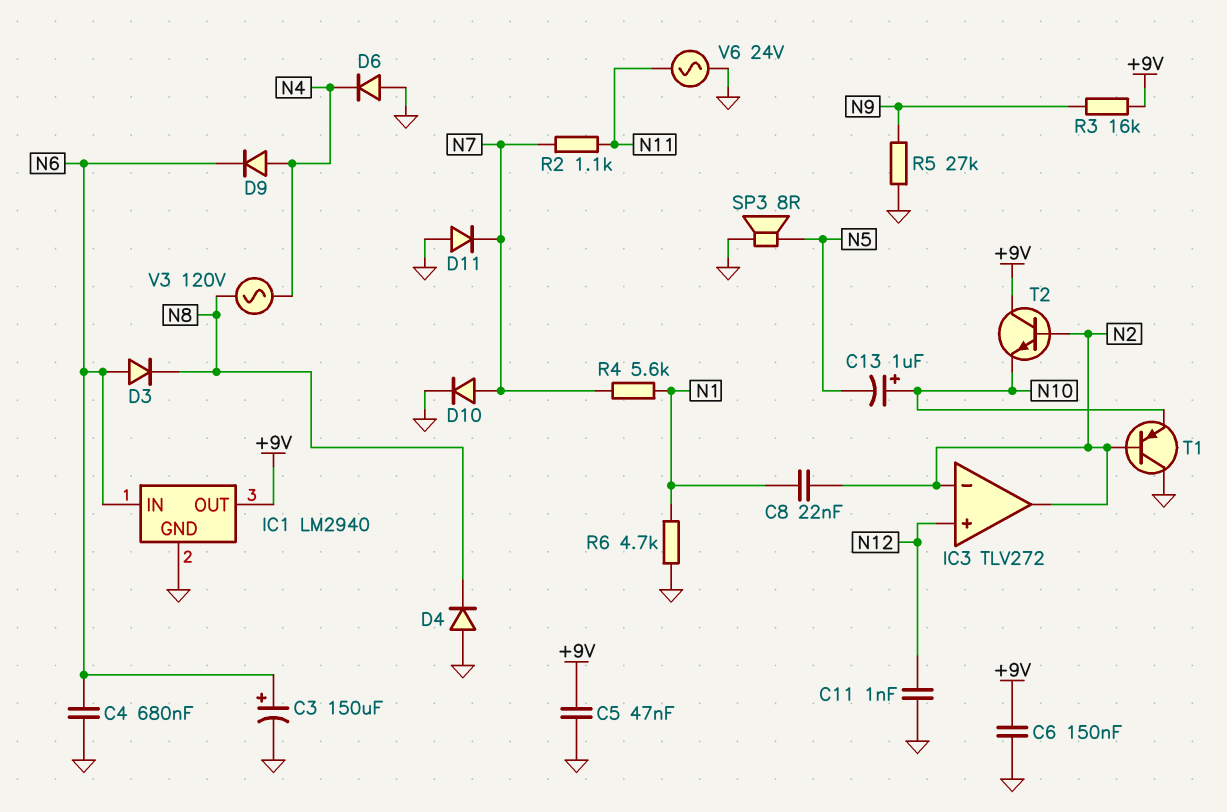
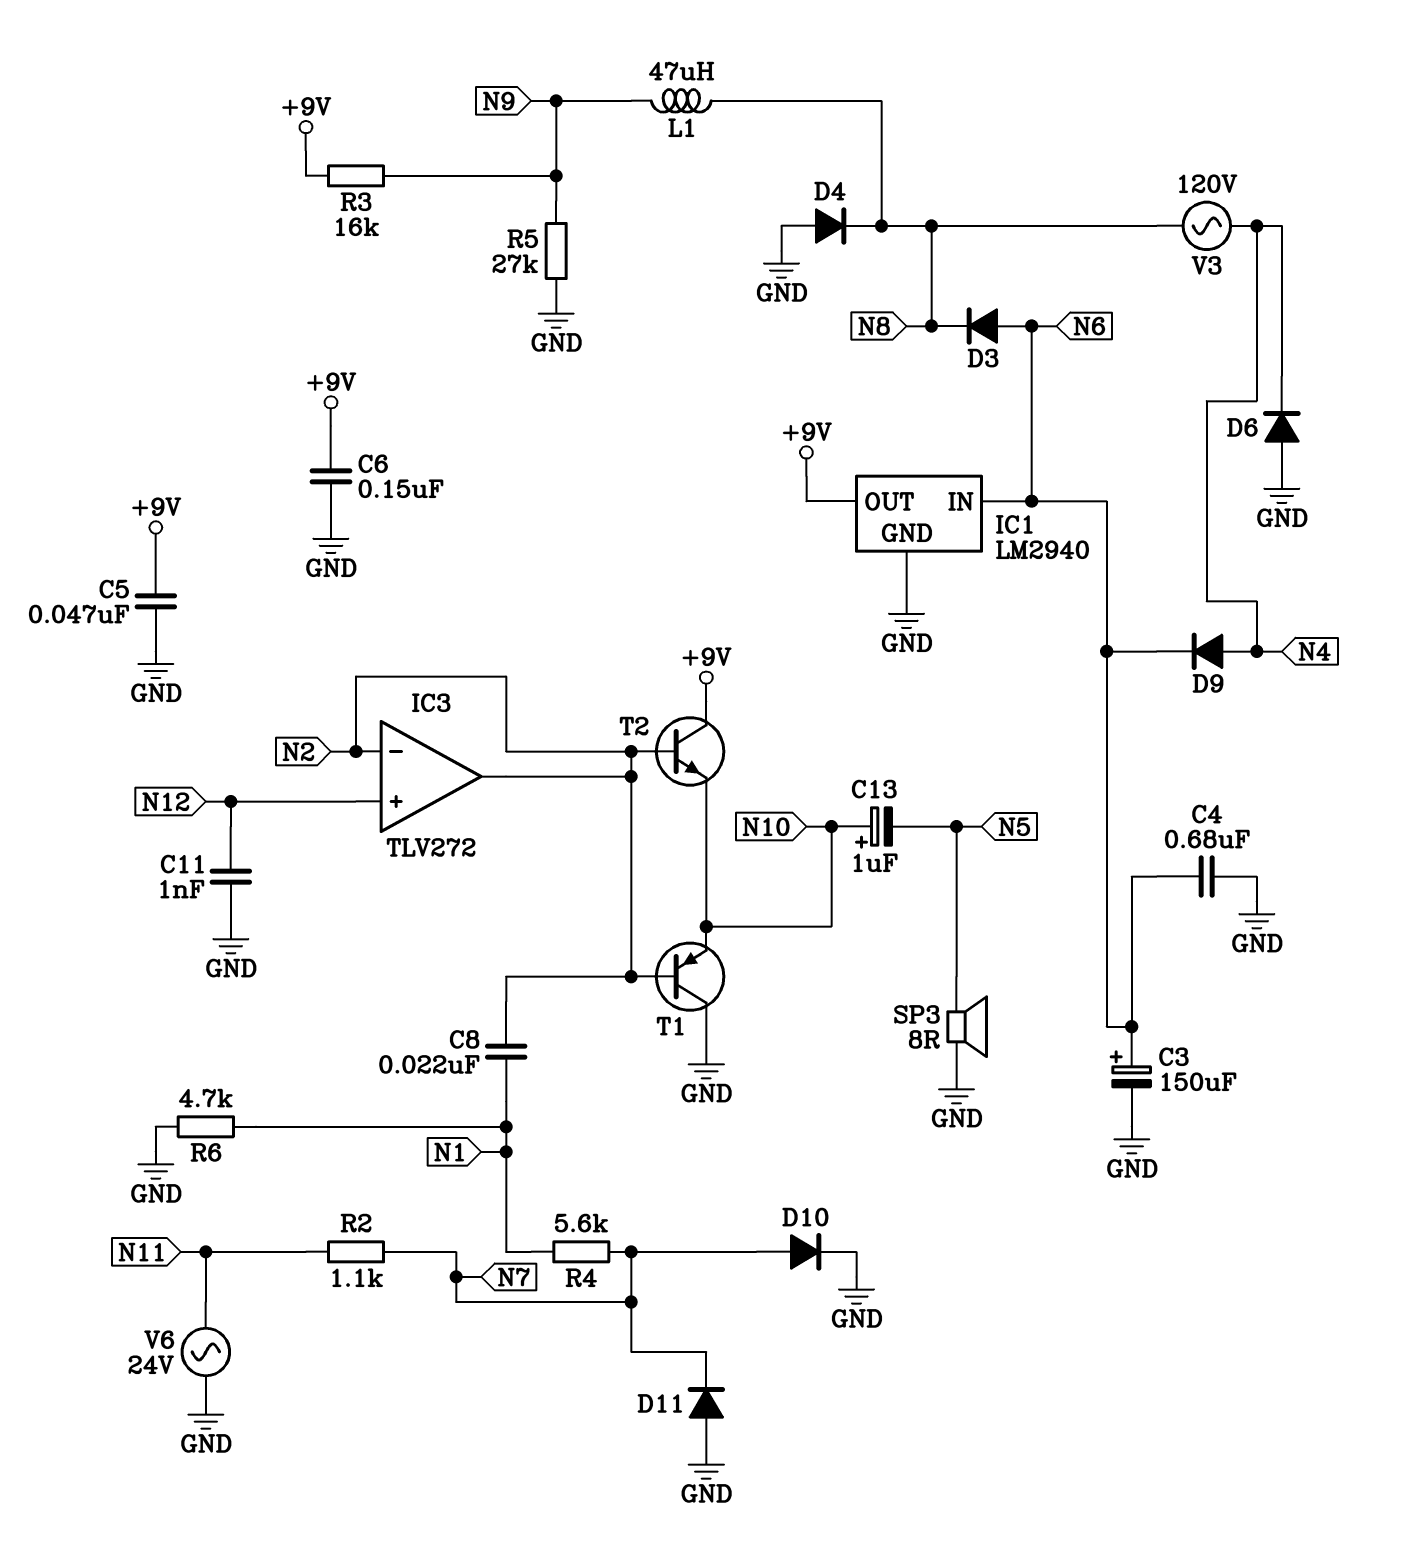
L1: none -> 47uH (N8, N9)

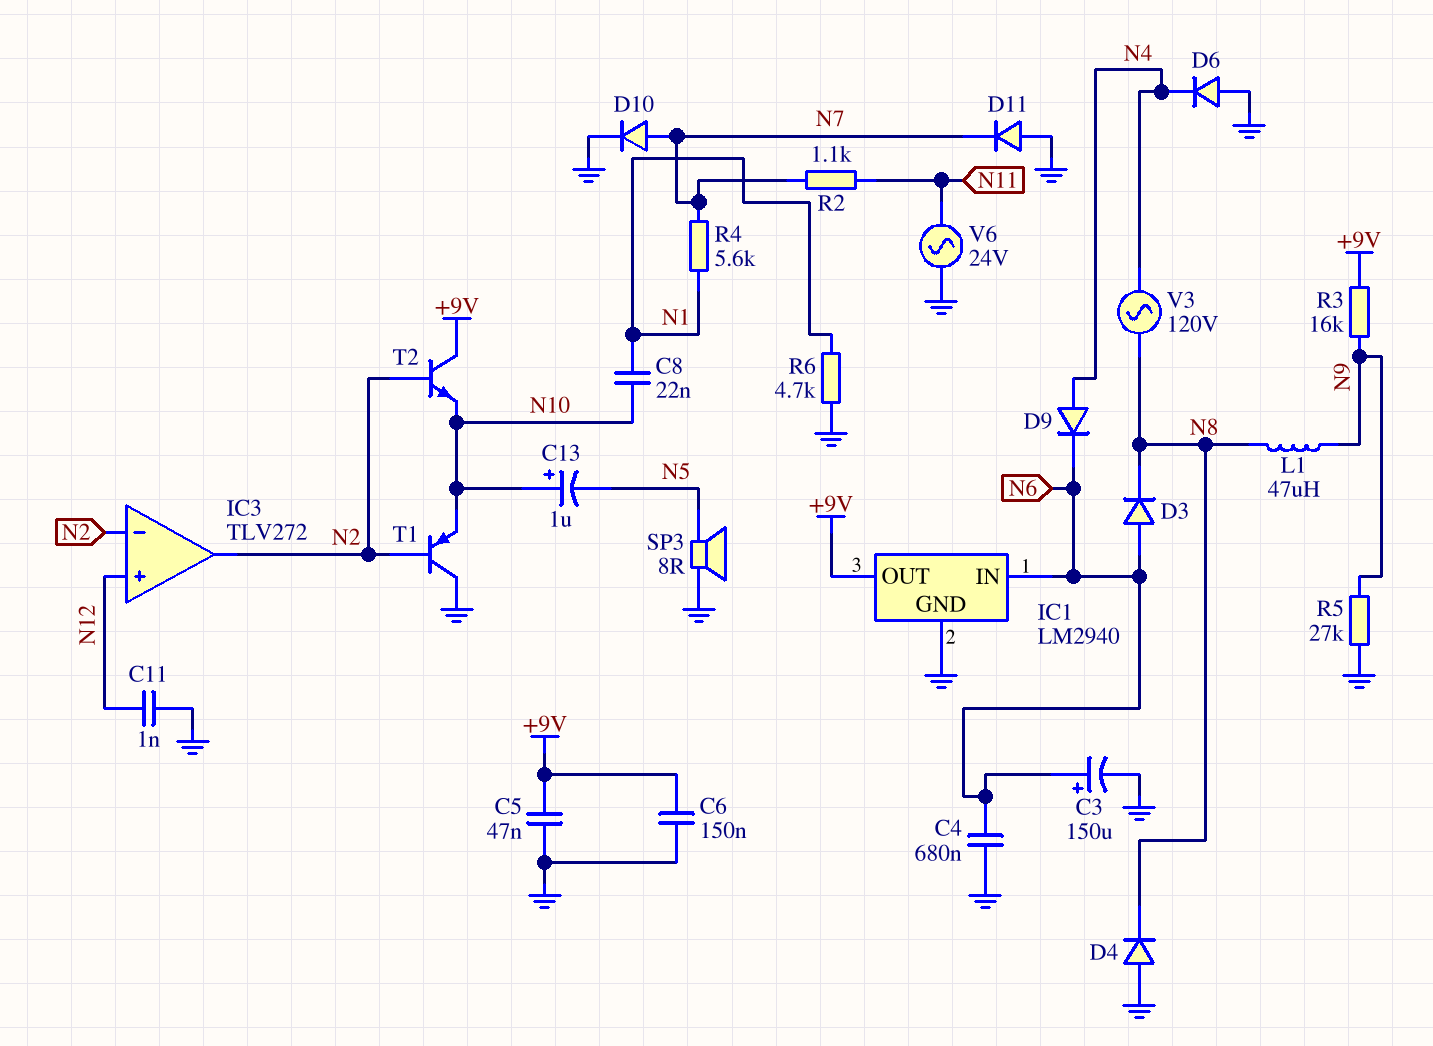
C8: 22nF (N1, N2) -> 22nF (N1, N10)

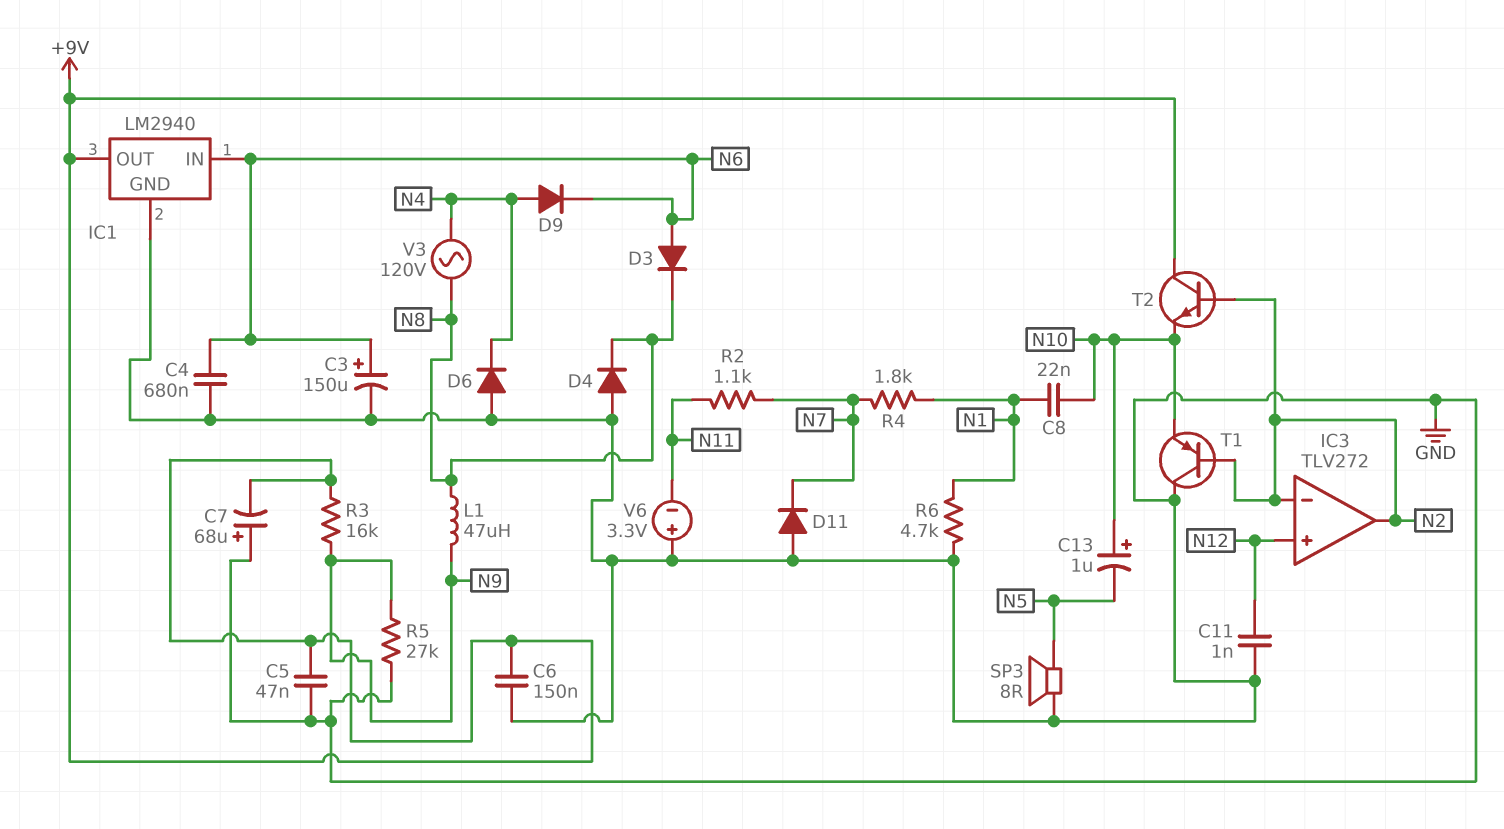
C7: none -> 68uF (plus GND, minus +9V)
D10: diode (A N7, K GND) -> none
R4: 5.6k (N1, N7) -> 1.8k (N1, N7)
V6: AC 24V (GND, N11) -> 3.3V (plus GND, minus N11)

